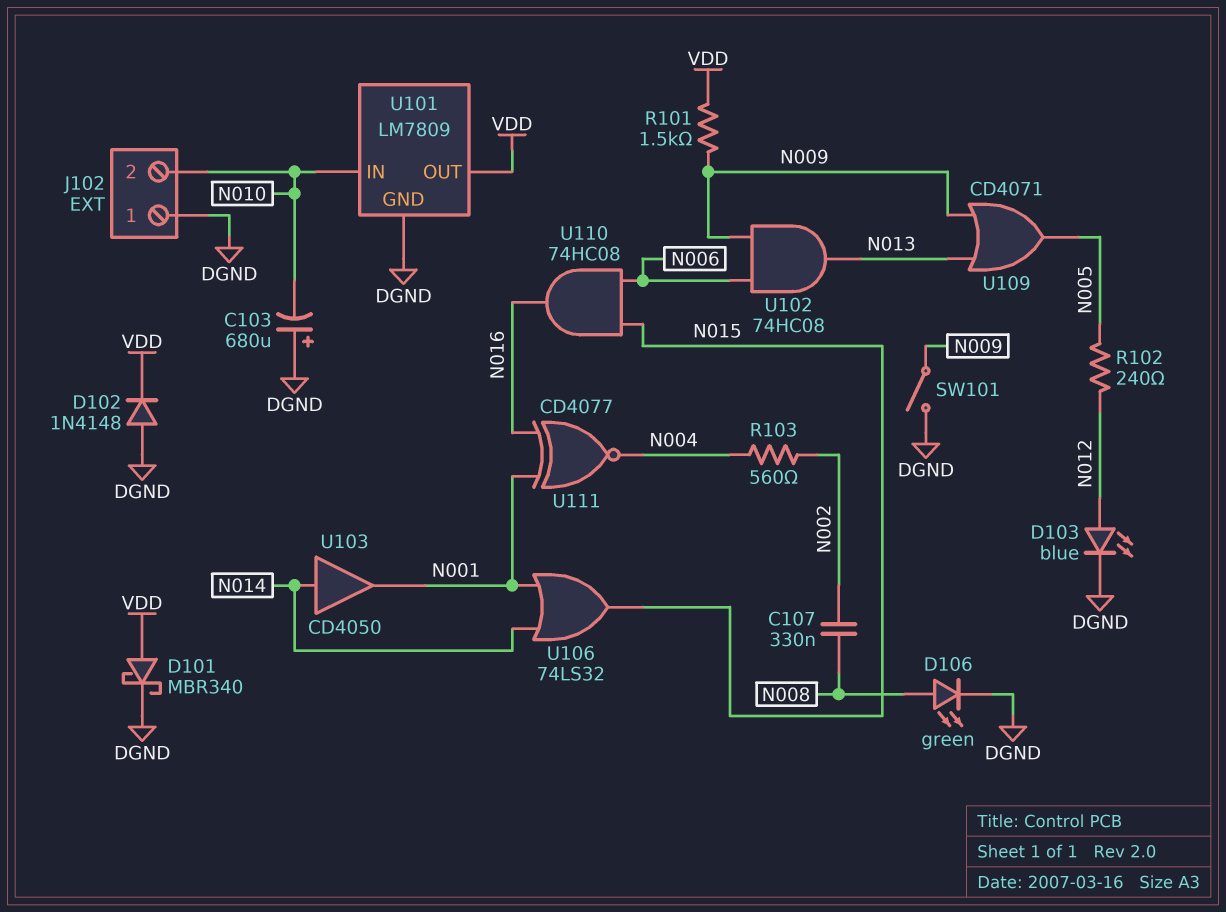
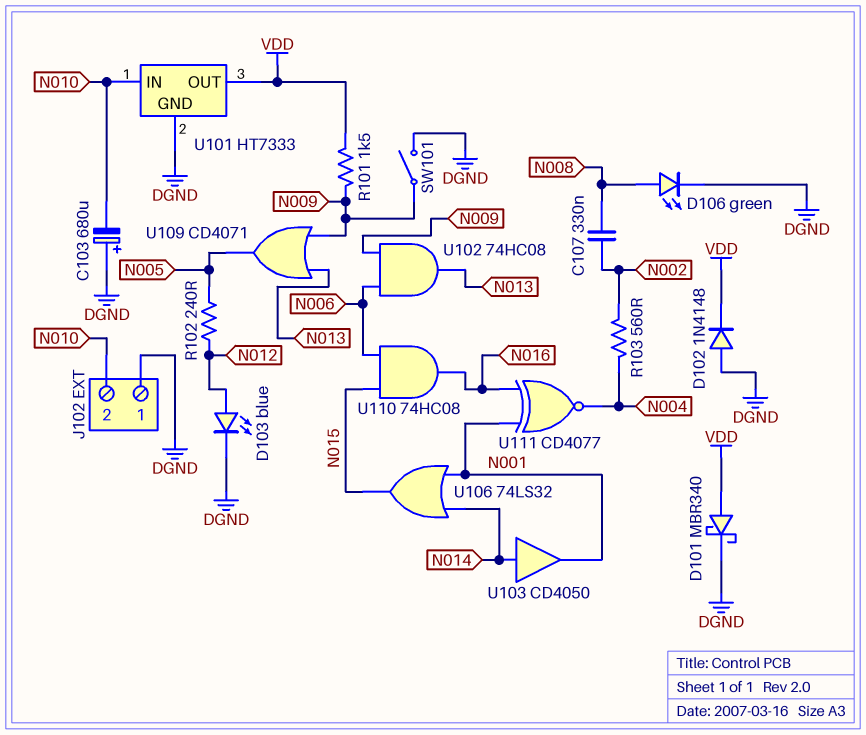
U101: LM7809 -> HT7333

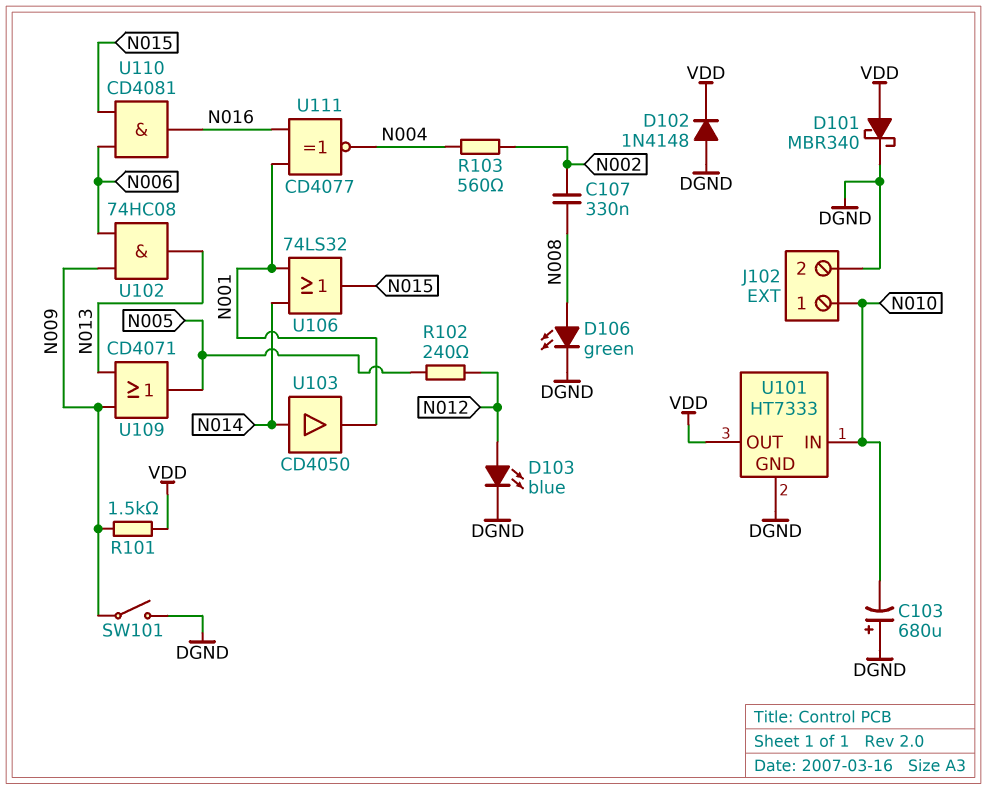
J102 pin 1: DGND -> N010
J102 pin 2: N010 -> DGND
U110: AND 74HC08 (in N006, in N015, out N016) -> AND CD4081 (in N006, in N015, out N016)

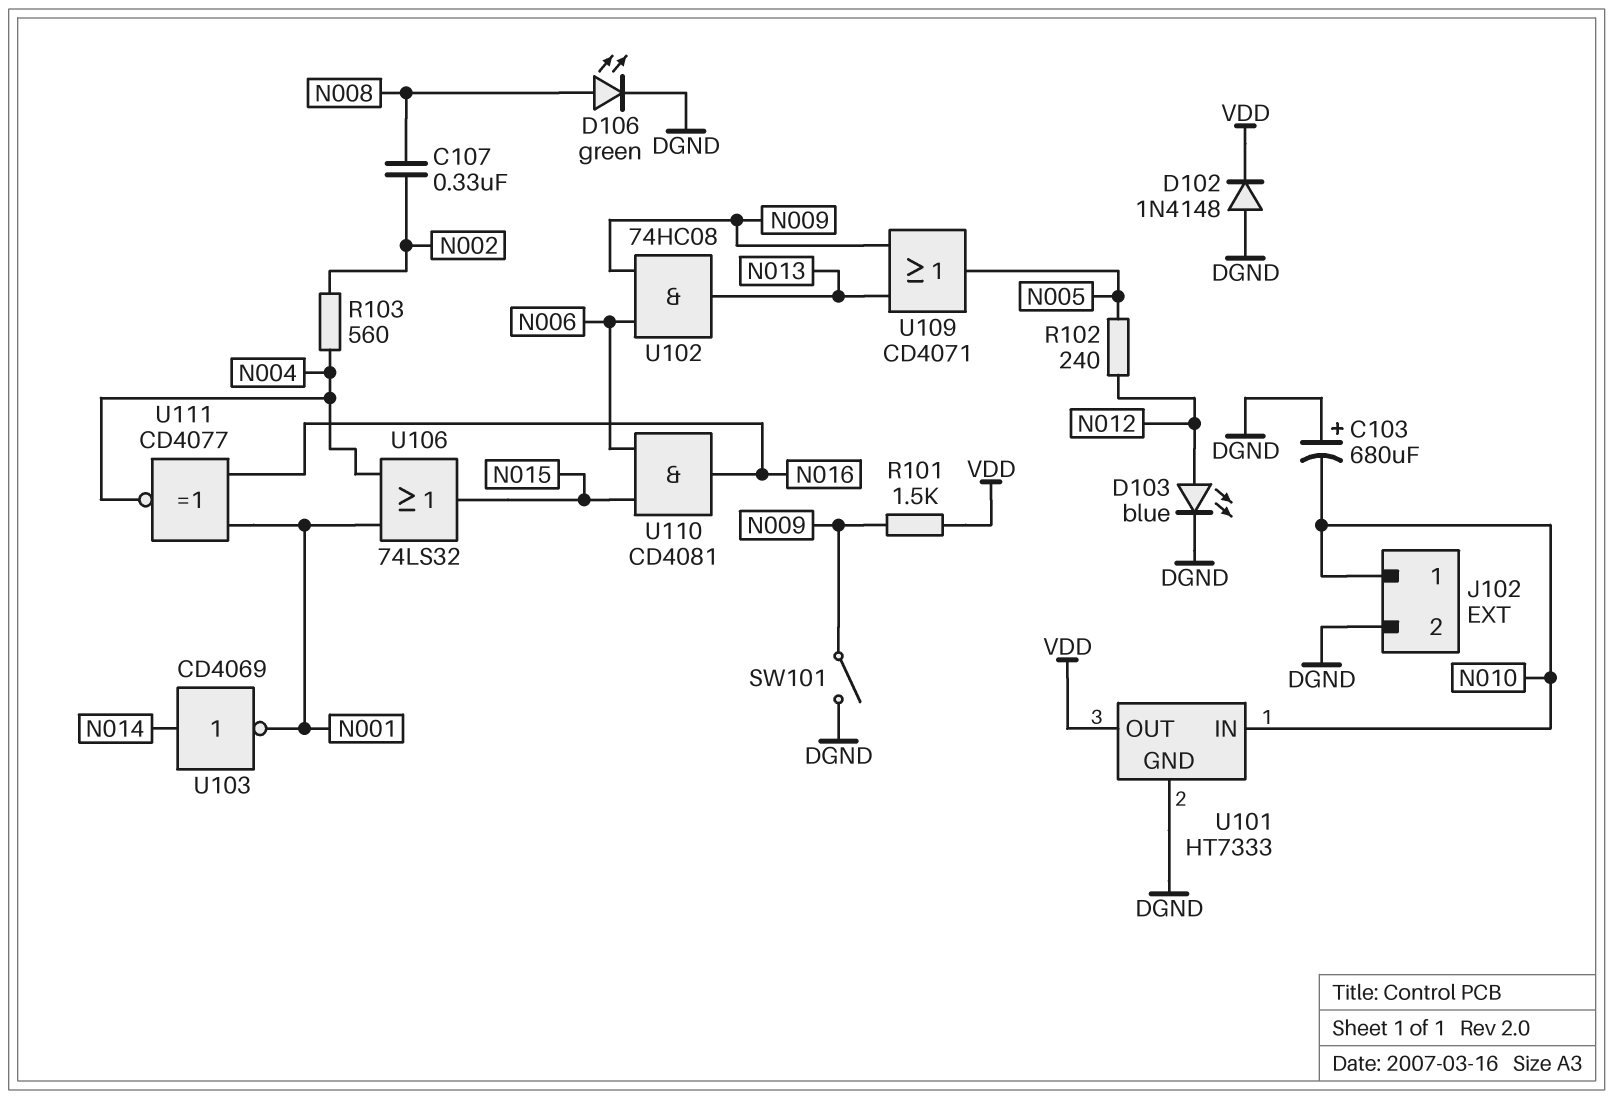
D101: schottky MBR340 (A VDD, K DGND) -> none
U103: buffer CD4050 (in N014, out N001) -> NOT CD4069 (in N014, out N001)
U106: OR 74LS32 (in N001, in N014, out N015) -> OR 74LS32 (in N001, in N004, out N015)

